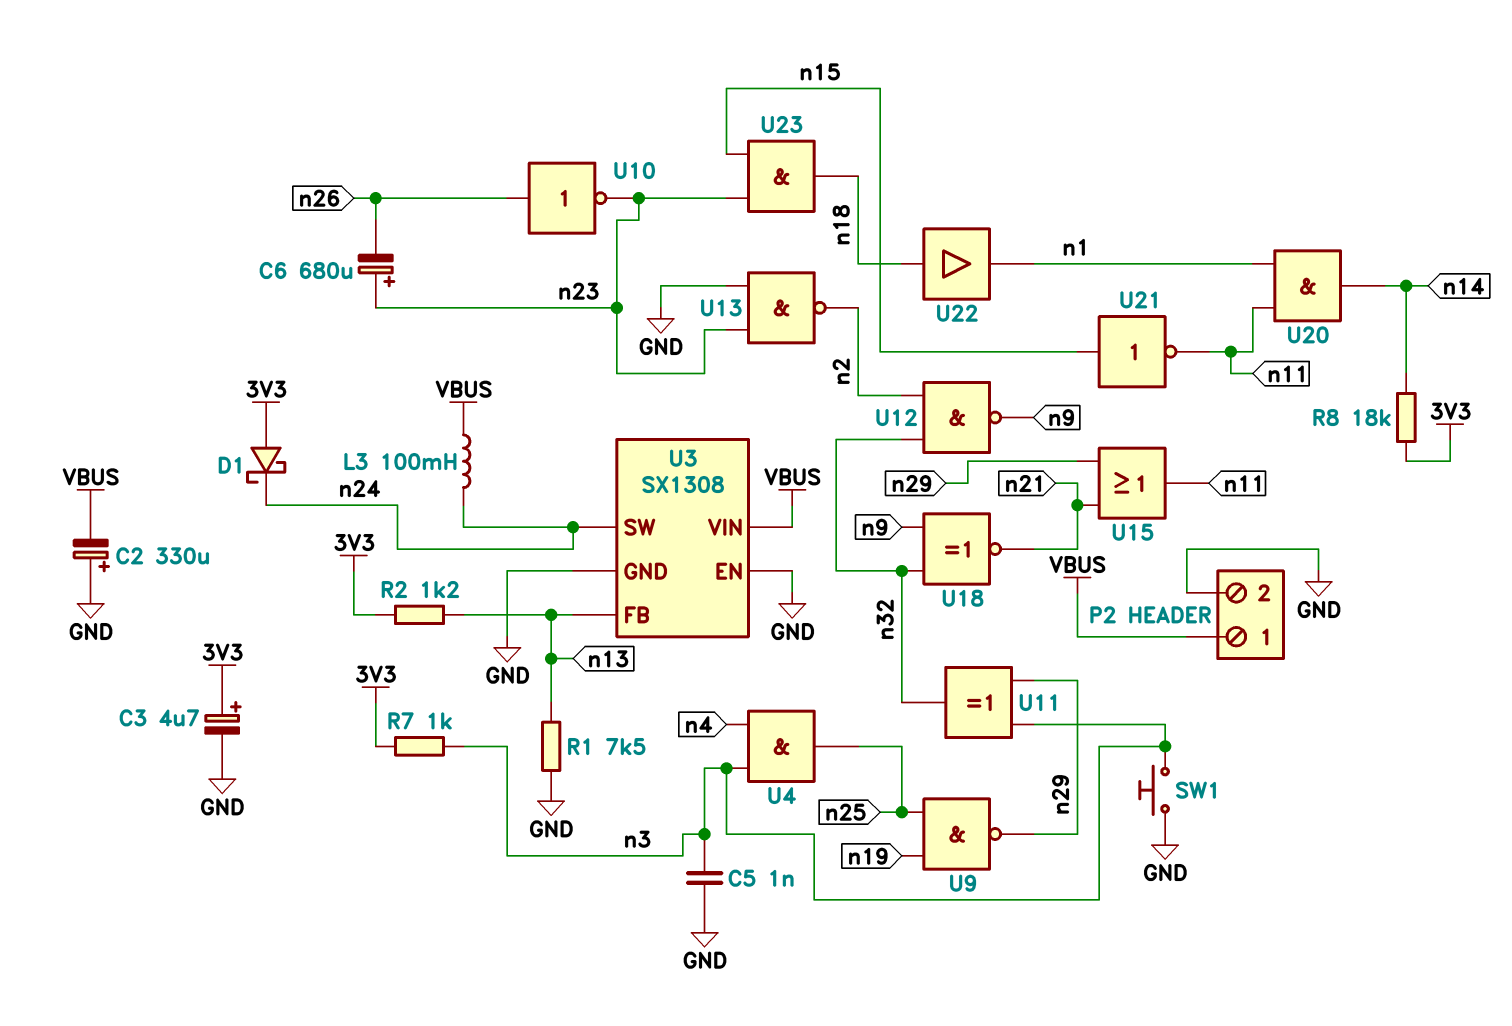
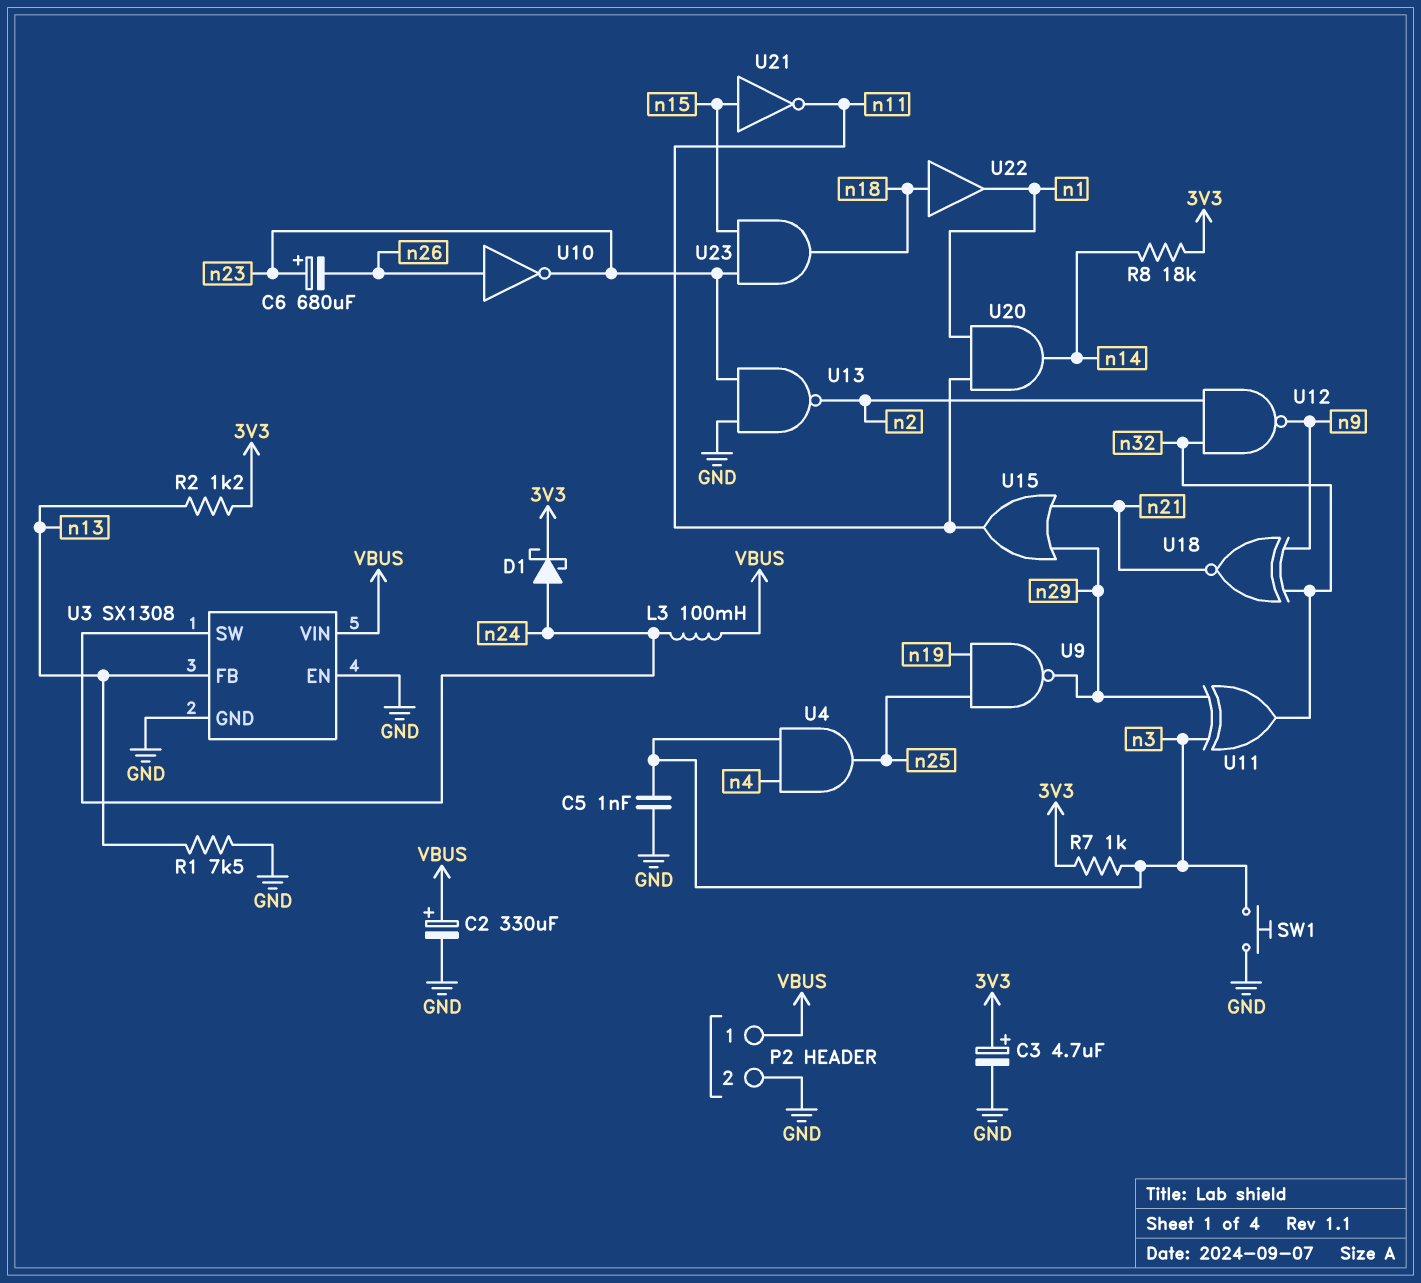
C2: 330uF (plus GND, minus VBUS) -> 330uF (plus VBUS, minus GND)
D1: schottky (A 3V3, K n24) -> schottky (A n24, K 3V3)

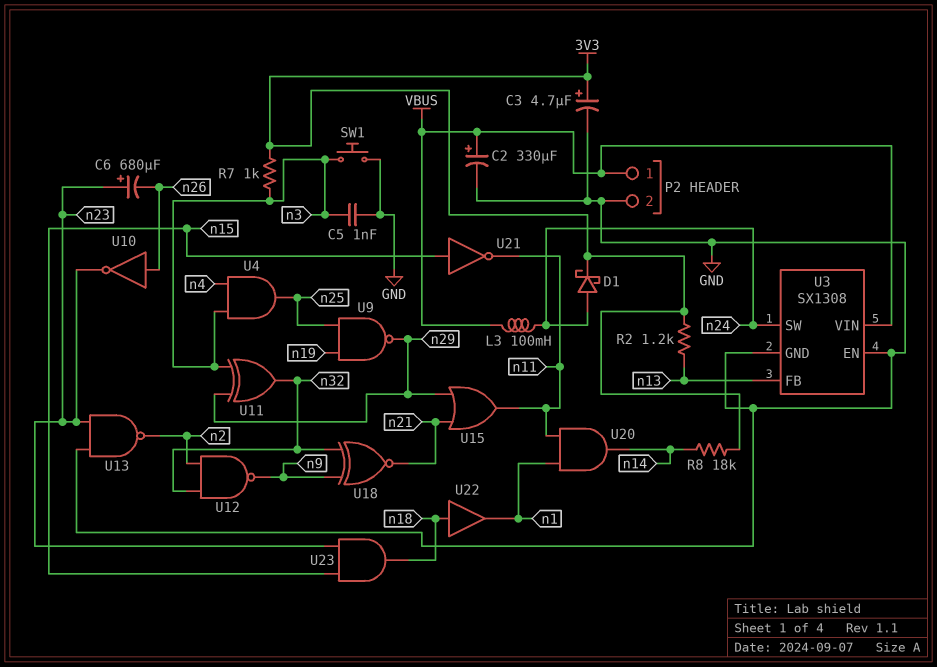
R1: 7.5k (GND, n13) -> none

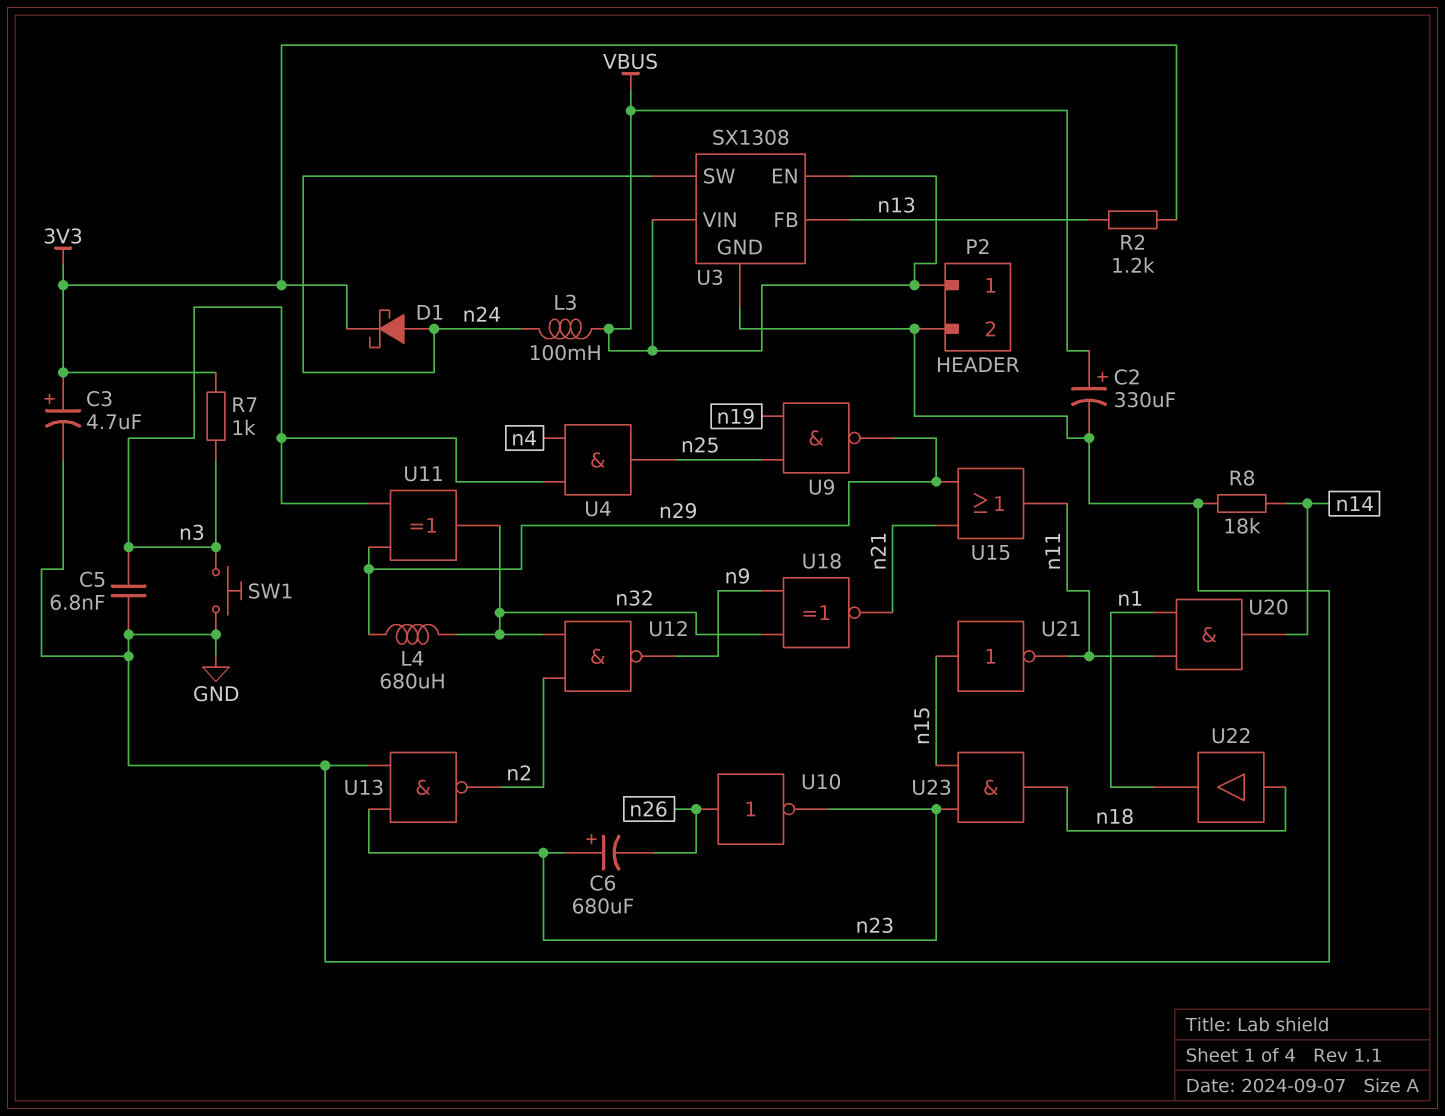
C5: 1nF (GND, n3) -> 6.8nF (GND, n3)
L4: none -> 680uH (n29, n32)
R8: 18k (3V3, n14) -> 18k (GND, n14)
U3 pin EN: GND -> VBUS

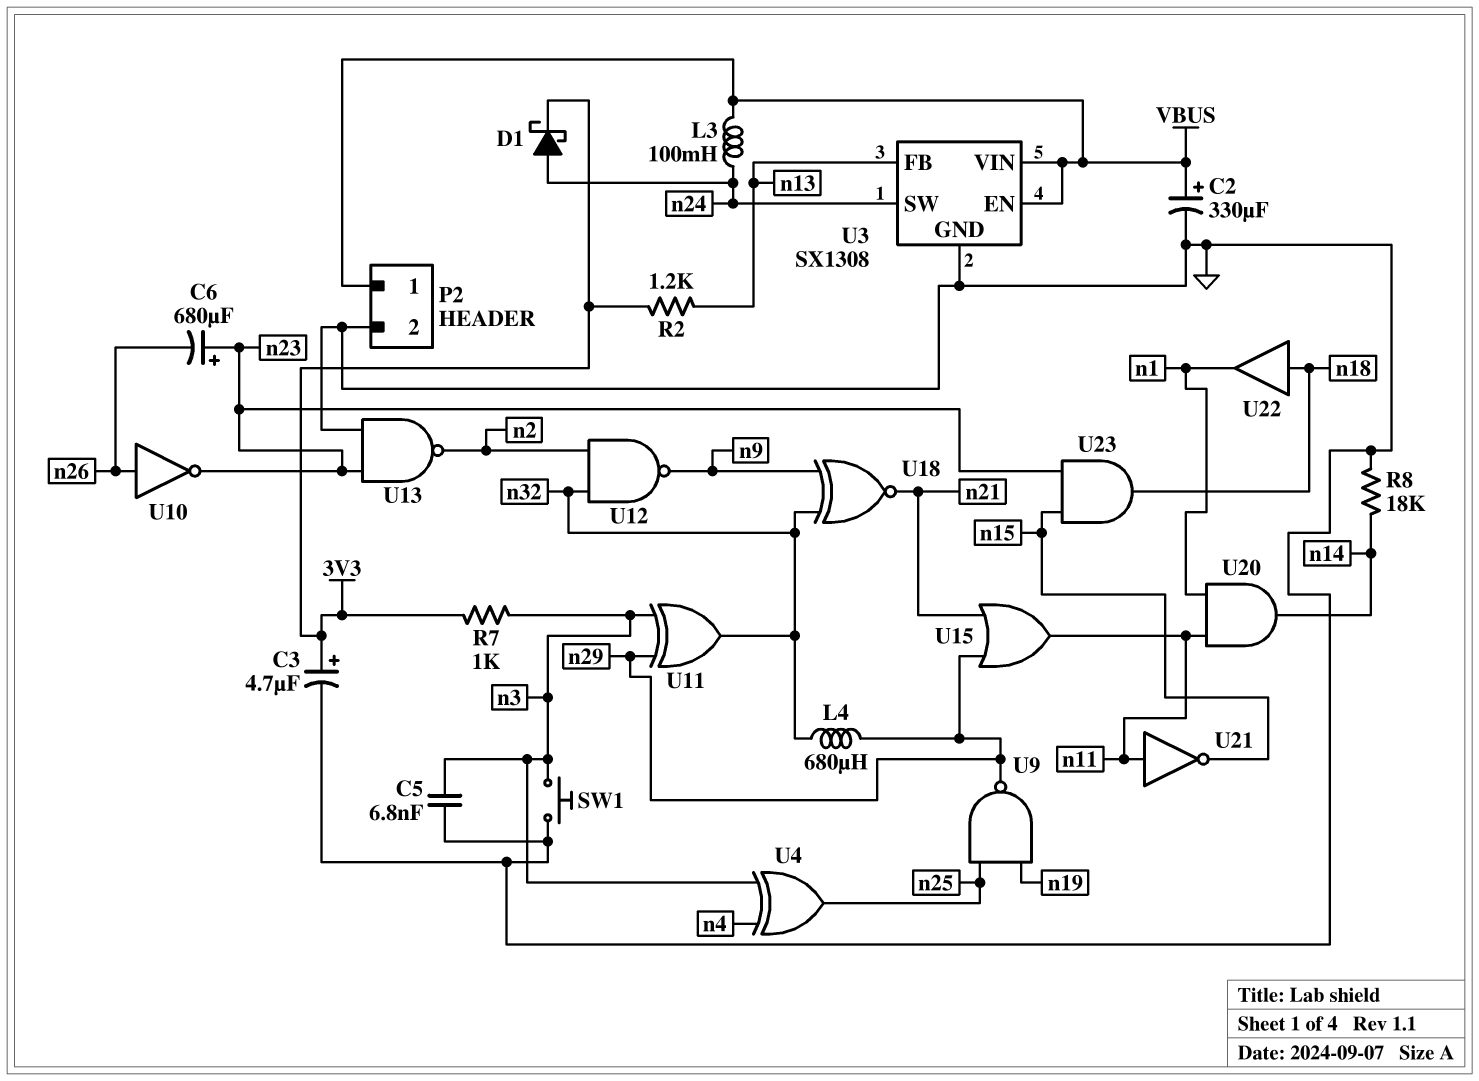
U4: AND (in n3, in n4, out n25) -> XOR (in n3, in n4, out n25)
U21: NOT (in n15, out n11) -> NOT (in n11, out n15)

